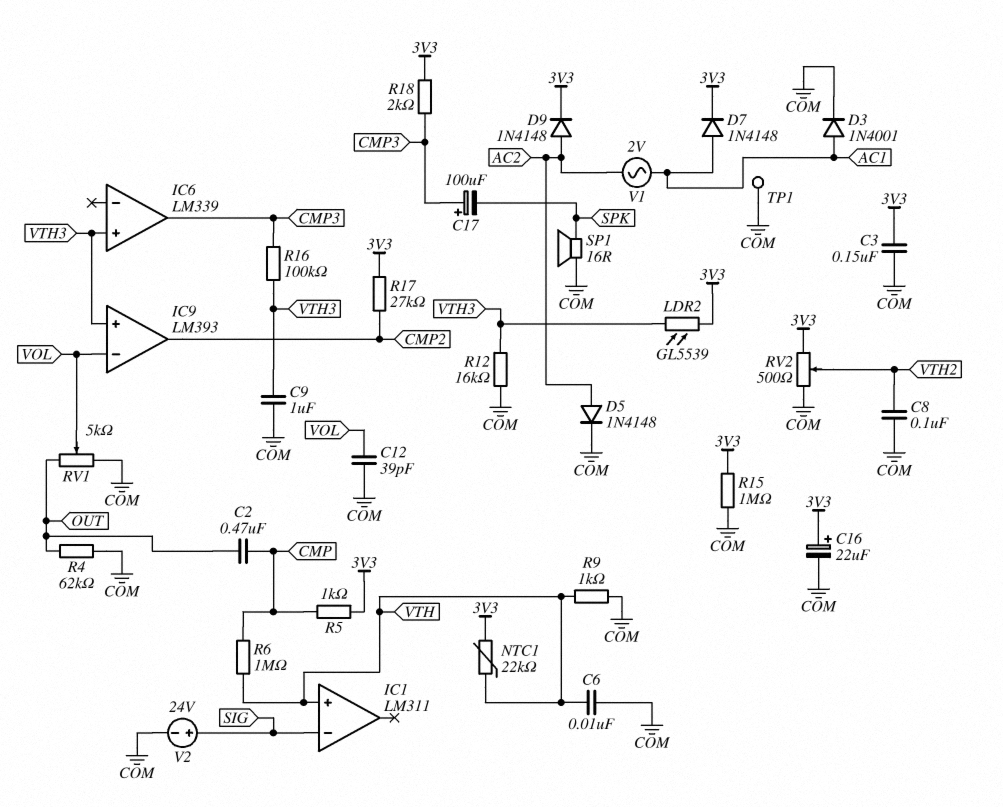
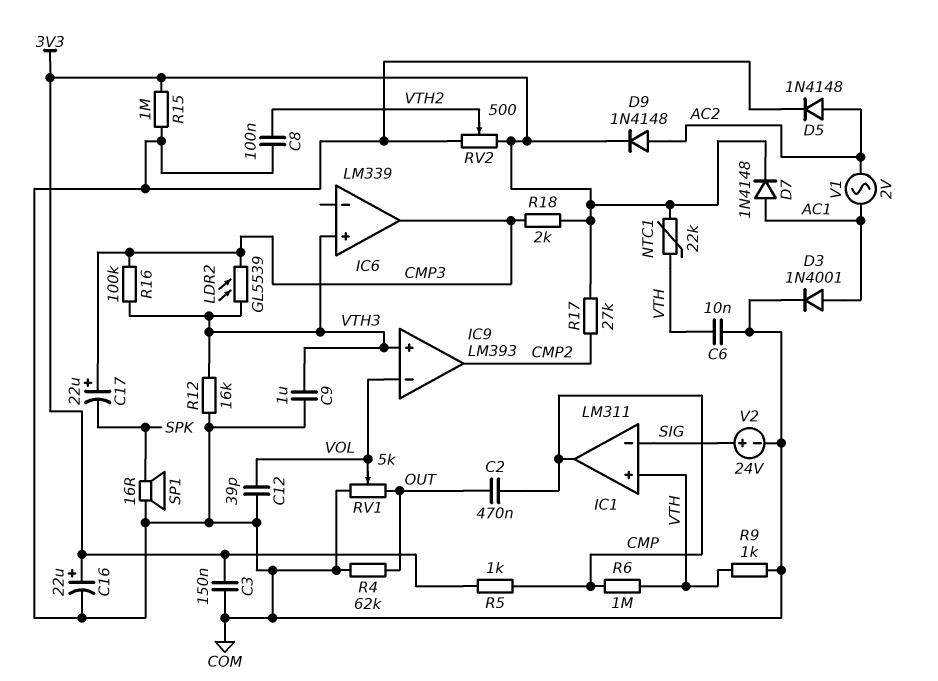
C17: 100uF (plus CMP3, minus SPK) -> 22uF (plus CMP3, minus SPK)
IC1 pin out: none -> CMP
LDR2: GL5539 (3V3, VTH3) -> GL5539 (CMP3, VTH3)
TP1: test point (COM) -> none

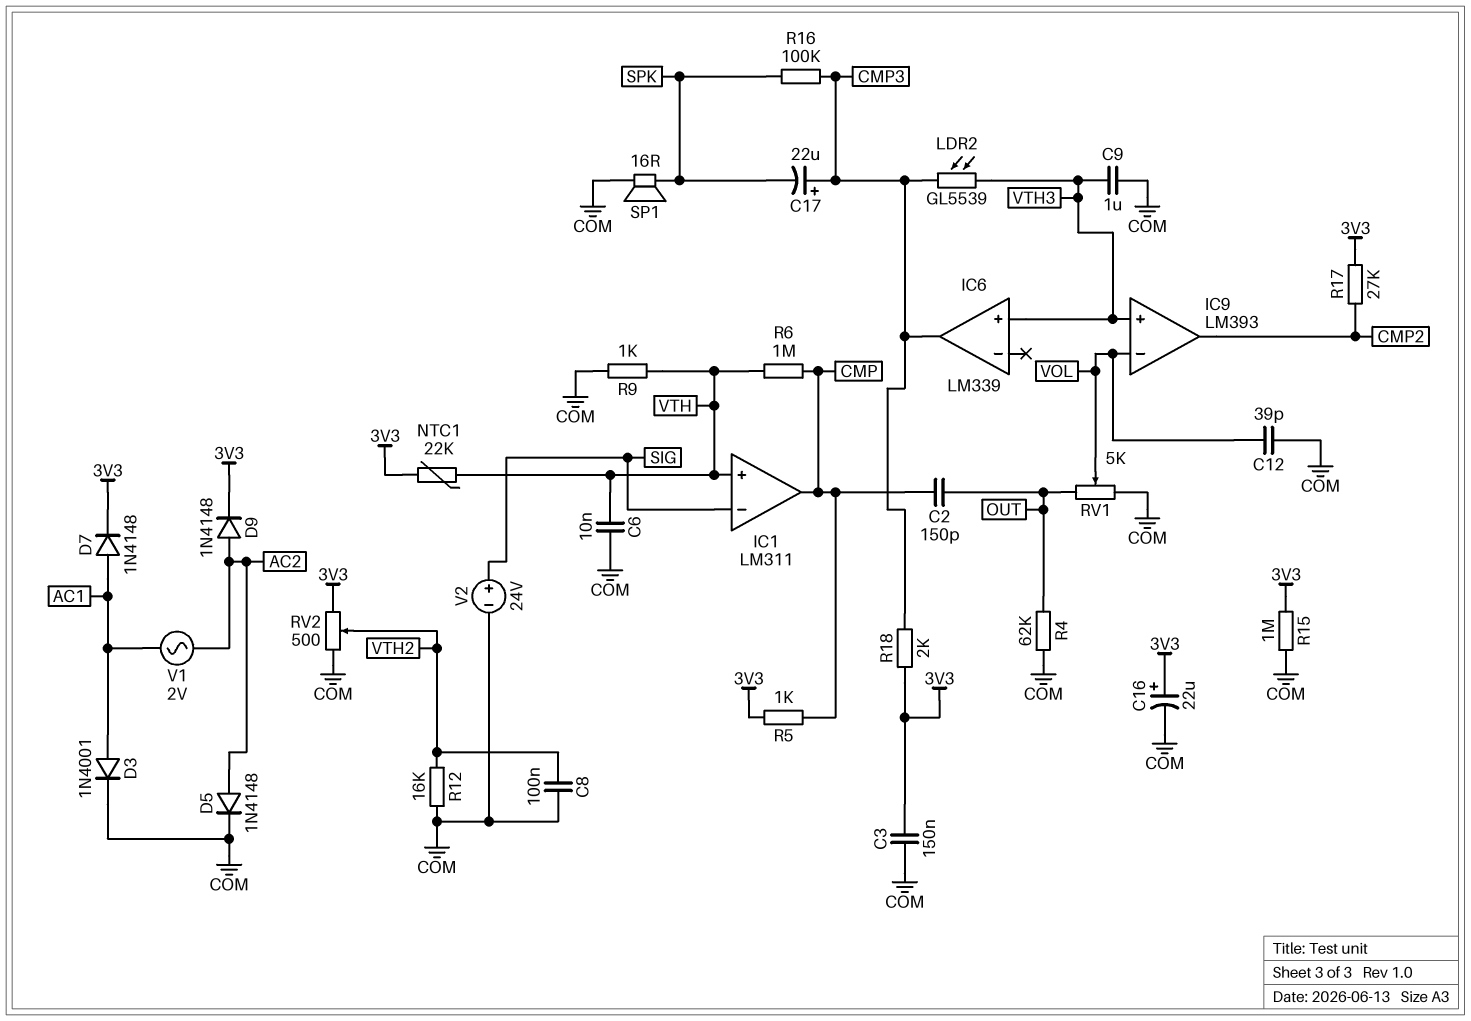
C2: 470nF (CMP, OUT) -> 150pF (CMP, OUT)
R12: 16k (COM, VTH3) -> 16k (COM, VTH2)
R16: 100k (CMP3, VTH3) -> 100k (CMP3, SPK)

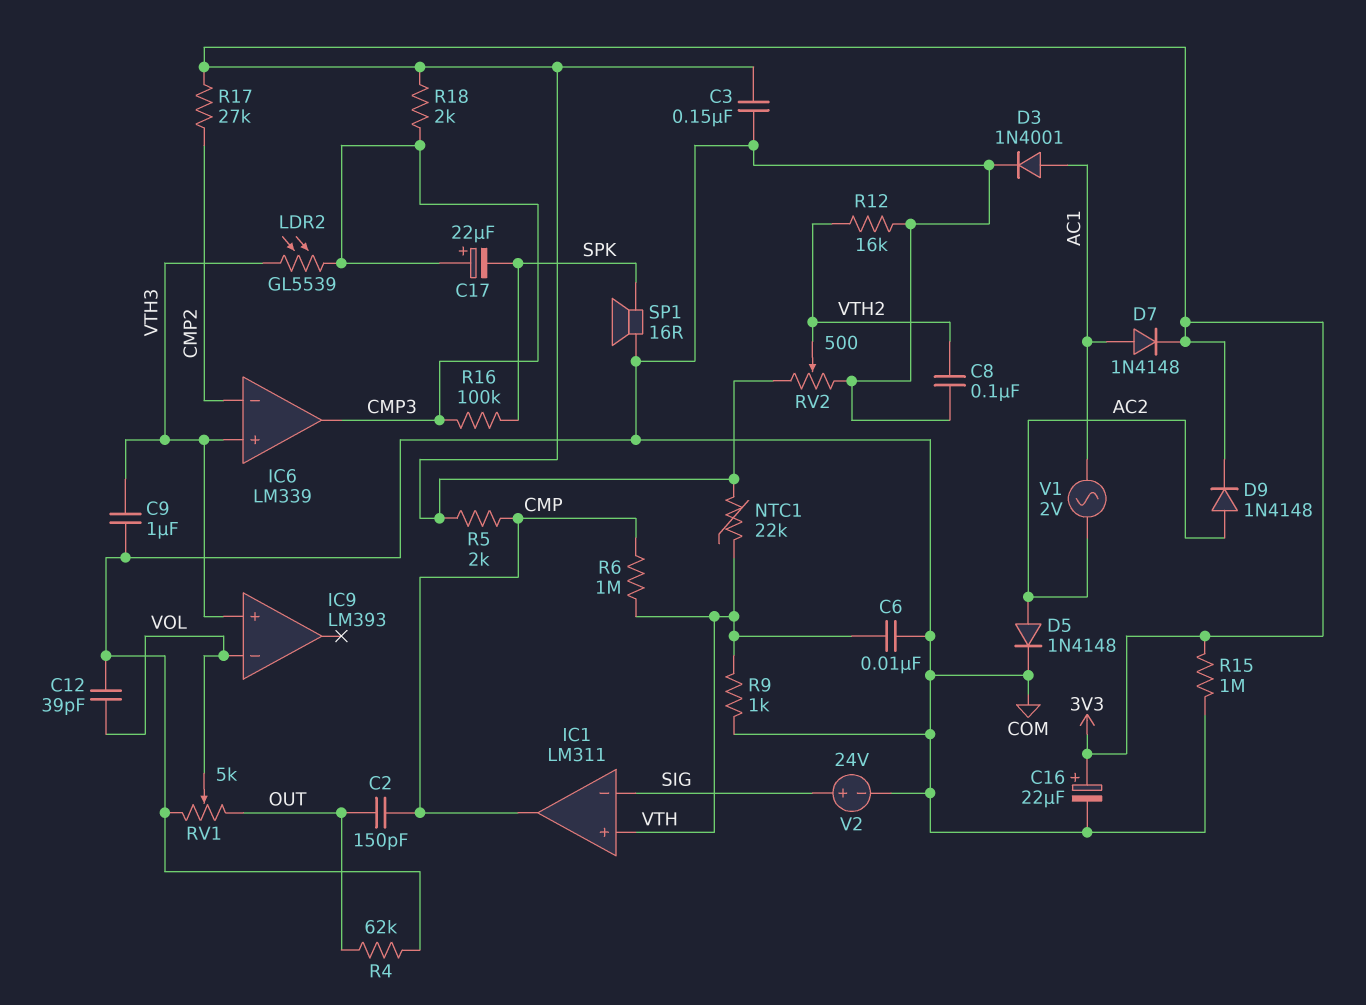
IC6 pin in-: none -> CMP2
IC9 pin out: CMP2 -> none
R5: 1k (3V3, CMP) -> 2k (3V3, CMP)

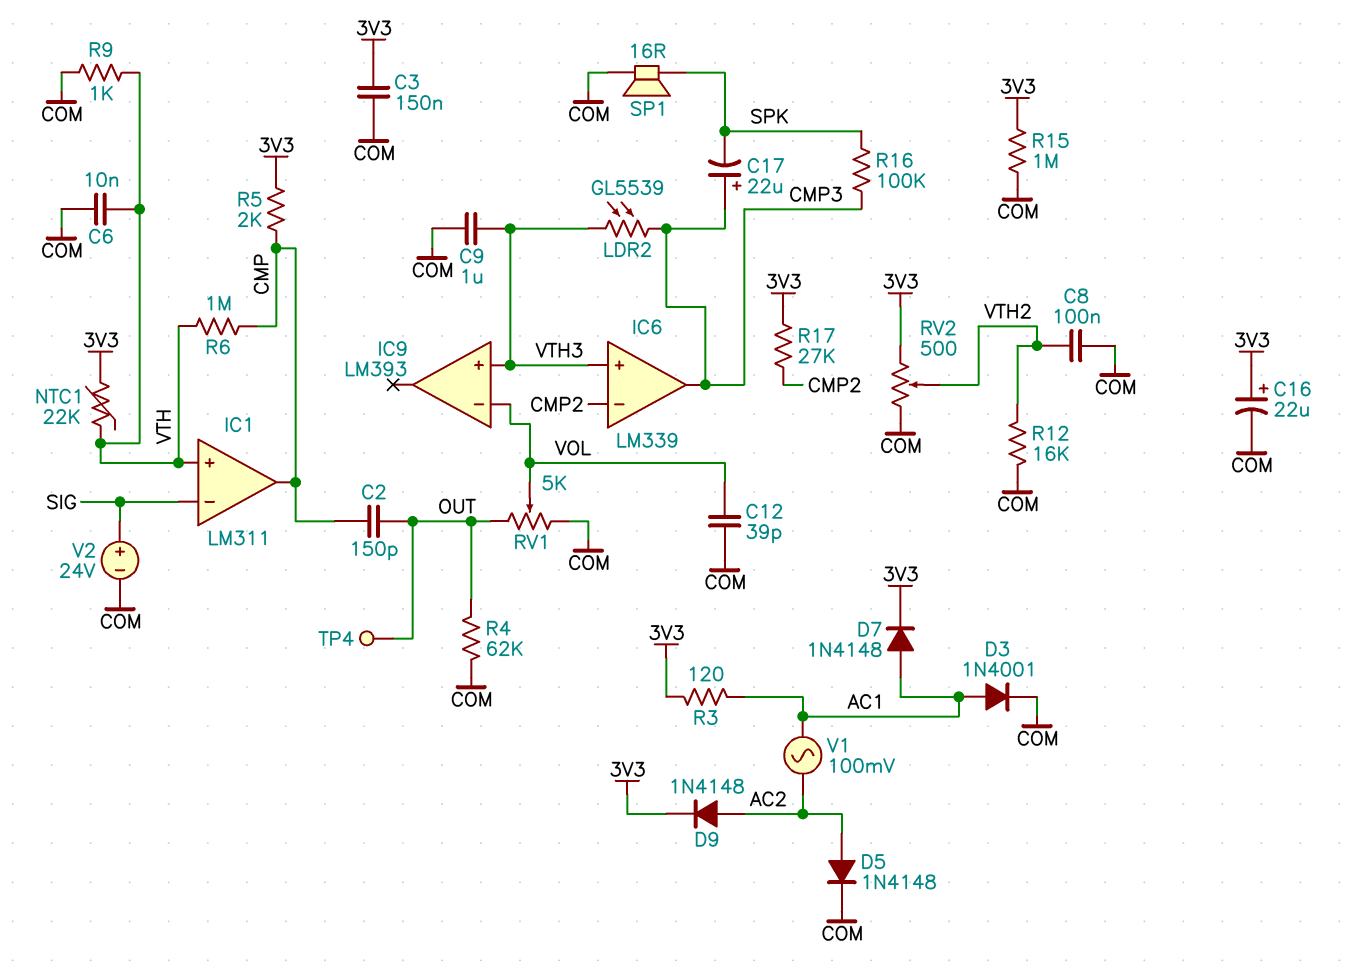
R3: none -> 120 (3V3, AC1)
R18: 2k (3V3, CMP3) -> none
TP4: none -> test point (OUT)
V1: AC 2V (AC1, AC2) -> AC 100mV (AC1, AC2)

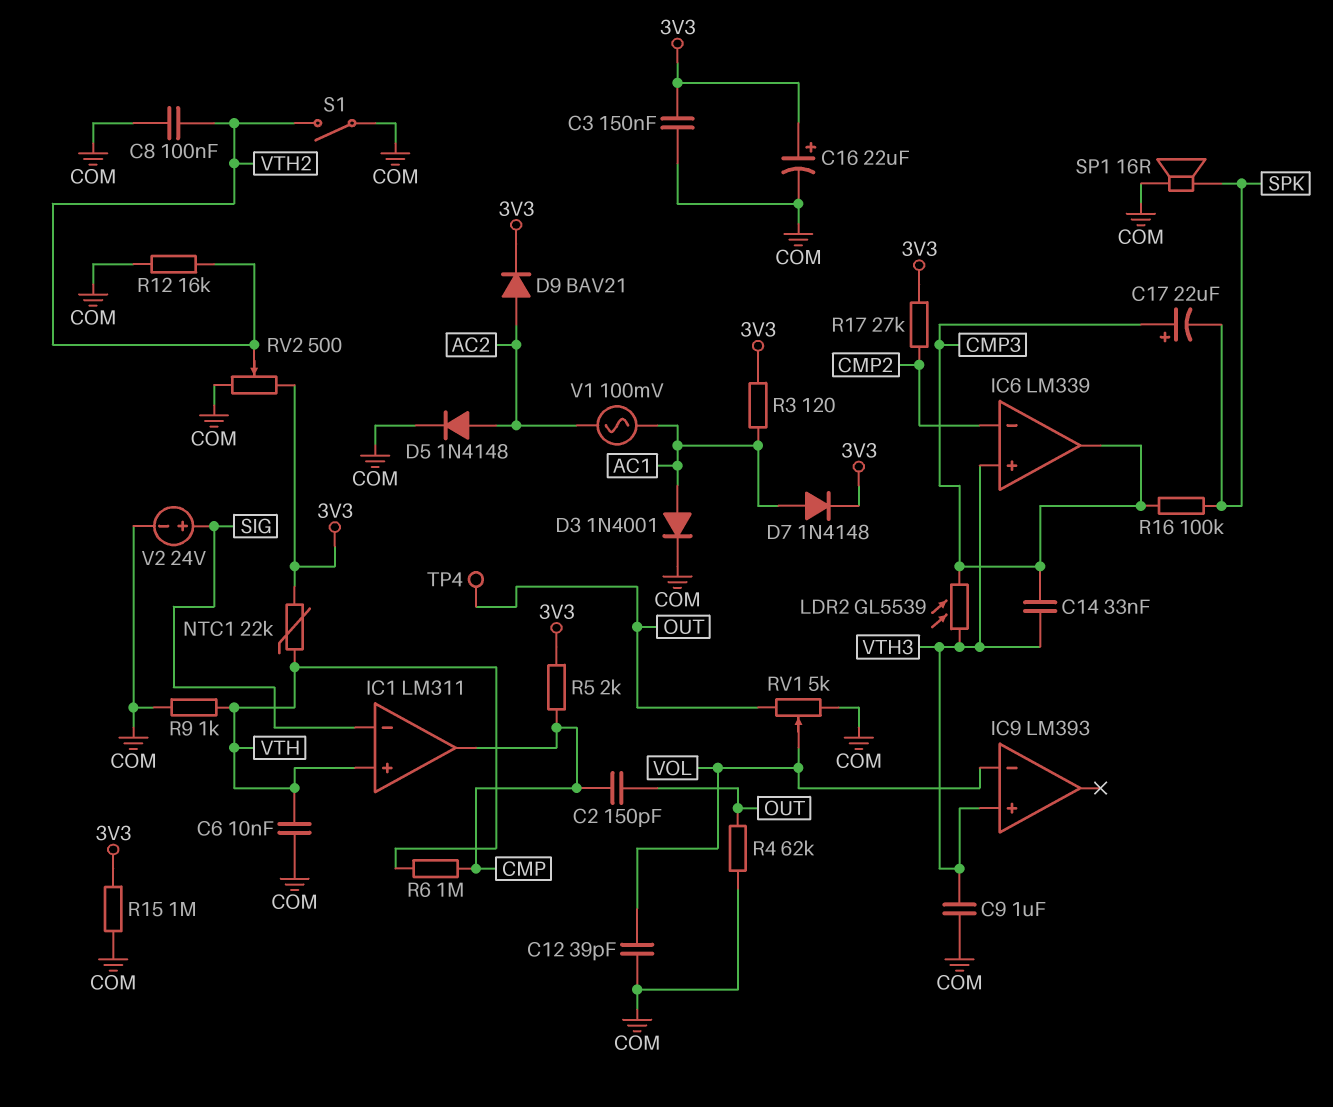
C14: none -> 33nF (CMP3, VTH3)
D9: diode 1N4148 (A AC2, K 3V3) -> diode BAV21 (A AC2, K 3V3)
S1: none -> switch (COM, VTH2)

